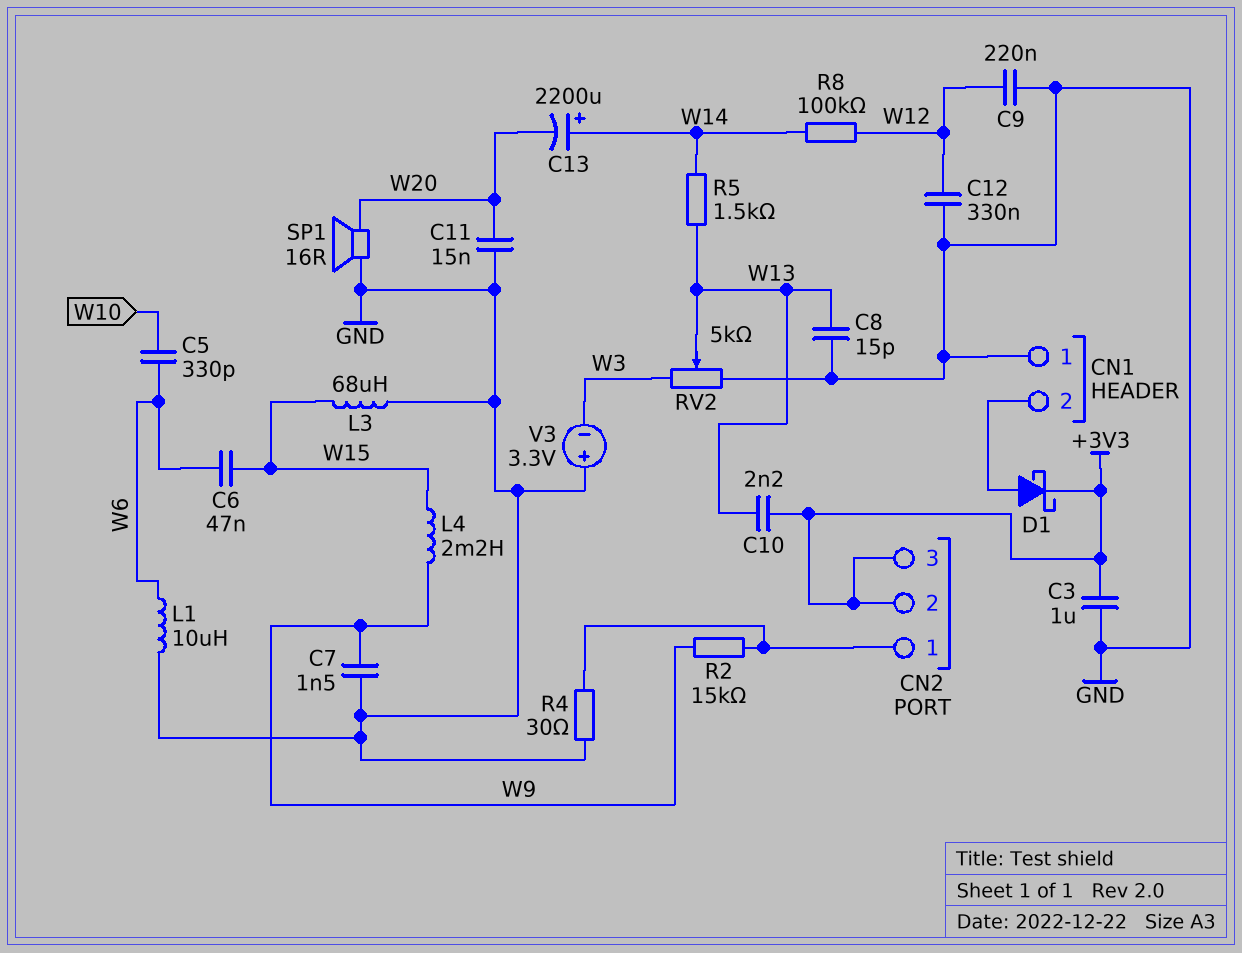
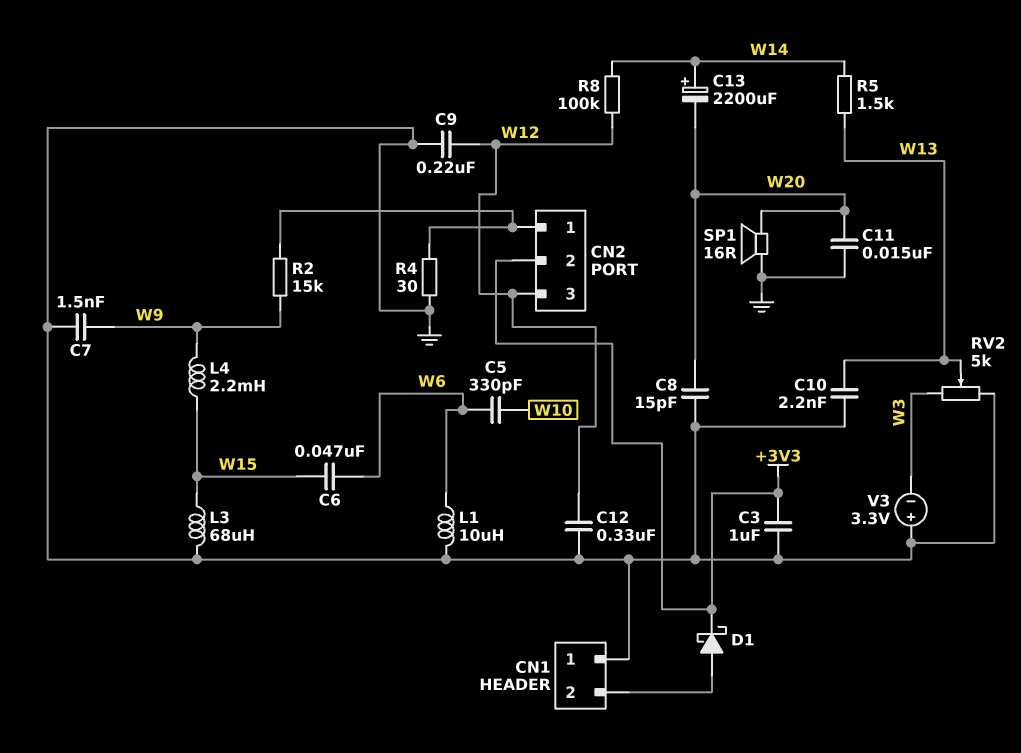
C8: 15pF (GND, W13) -> 15pF (GND, W20)
C10: 2.2nF (+3V3, W13) -> 2.2nF (GND, W13)
CN2 pin 3: +3V3 -> W12

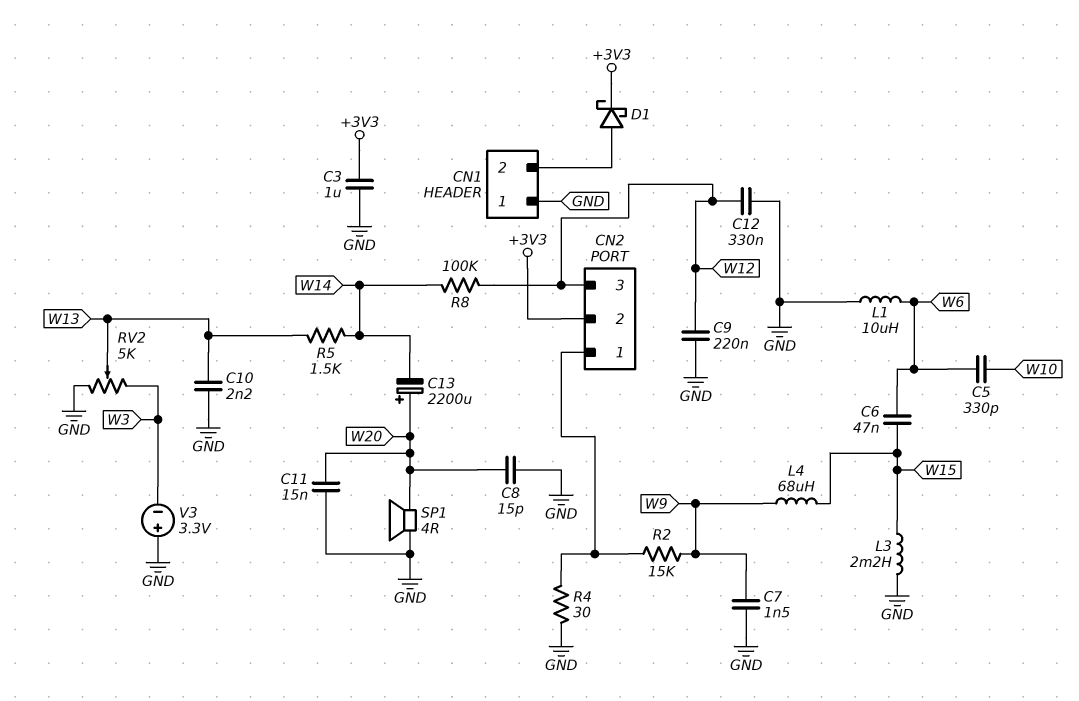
C13: 2200uF (plus W14, minus W20) -> 2200uF (plus W20, minus W14)
L3: 68uH (GND, W15) -> 2.2mH (GND, W15)
L4: 2.2mH (W9, W15) -> 68uH (W9, W15)
SP1: speaker 16R (GND, W20) -> speaker 4R (GND, W20)

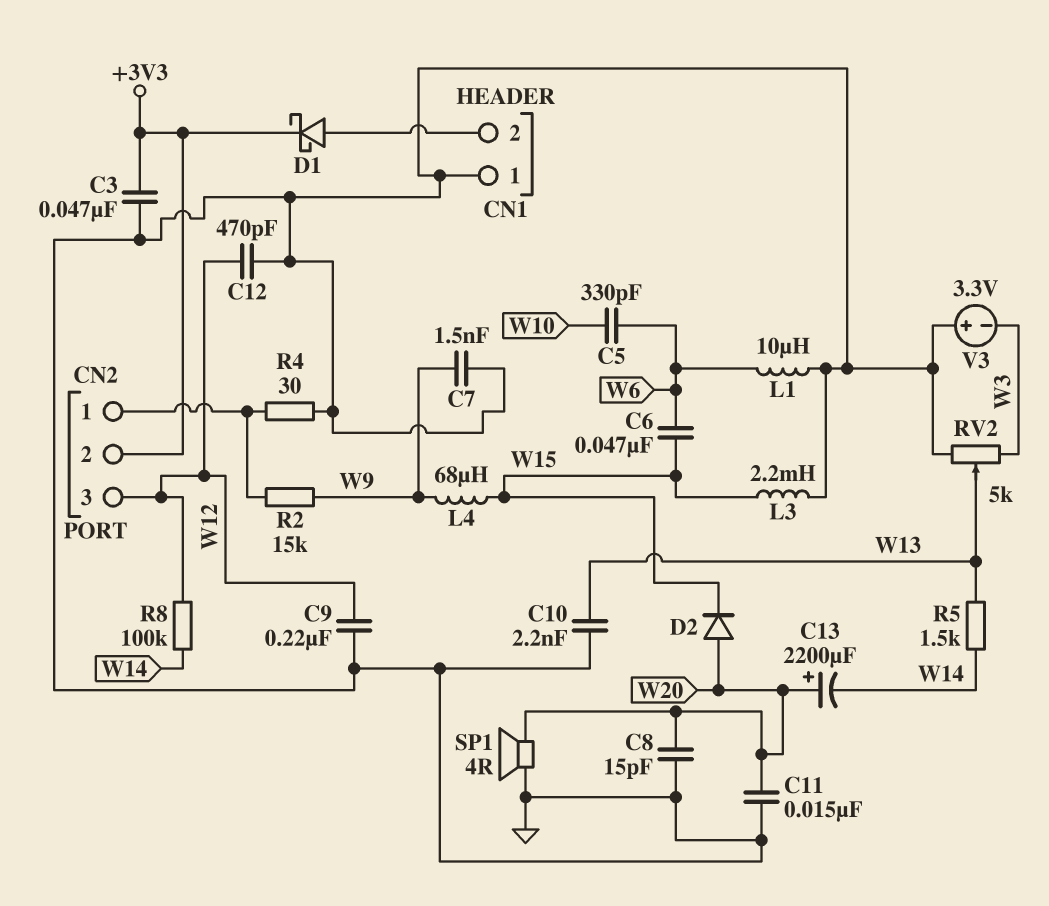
C3: 1uF (+3V3, GND) -> 47nF (+3V3, GND)
C12: 330nF (GND, W12) -> 470pF (GND, W12)
D2: none -> diode (A W20, K W15)

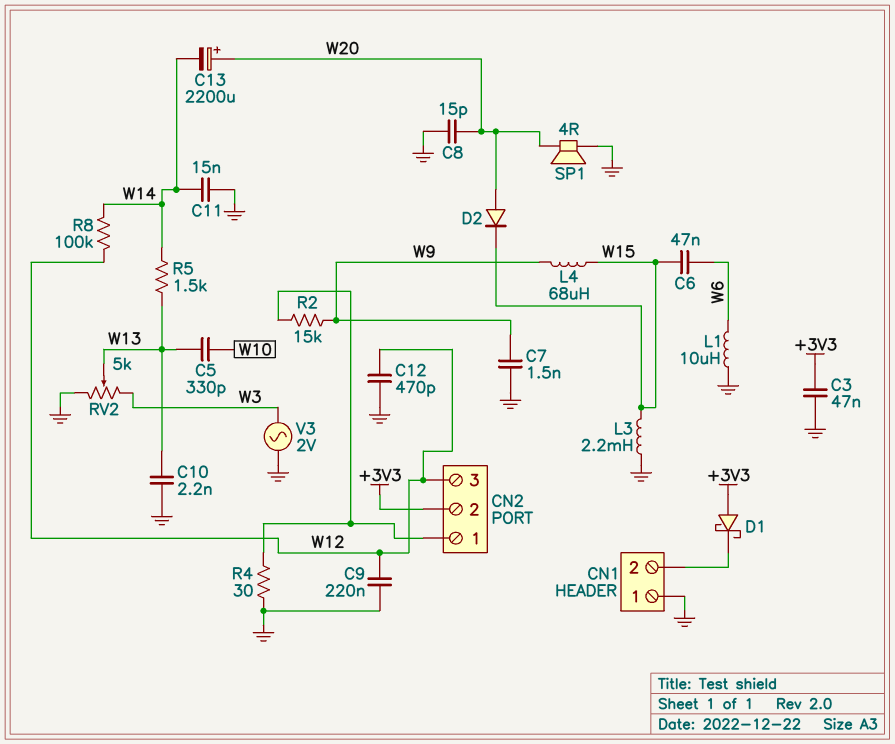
C5: 330pF (W6, W10) -> 330pF (W10, W13)
C11: 15nF (GND, W20) -> 15nF (GND, W14)
D1: schottky (A CN1/2, K +3V3) -> schottky (A +3V3, K CN1/2)
V3: 3.3V (plus GND, minus W3) -> AC 2V (GND, W3)

